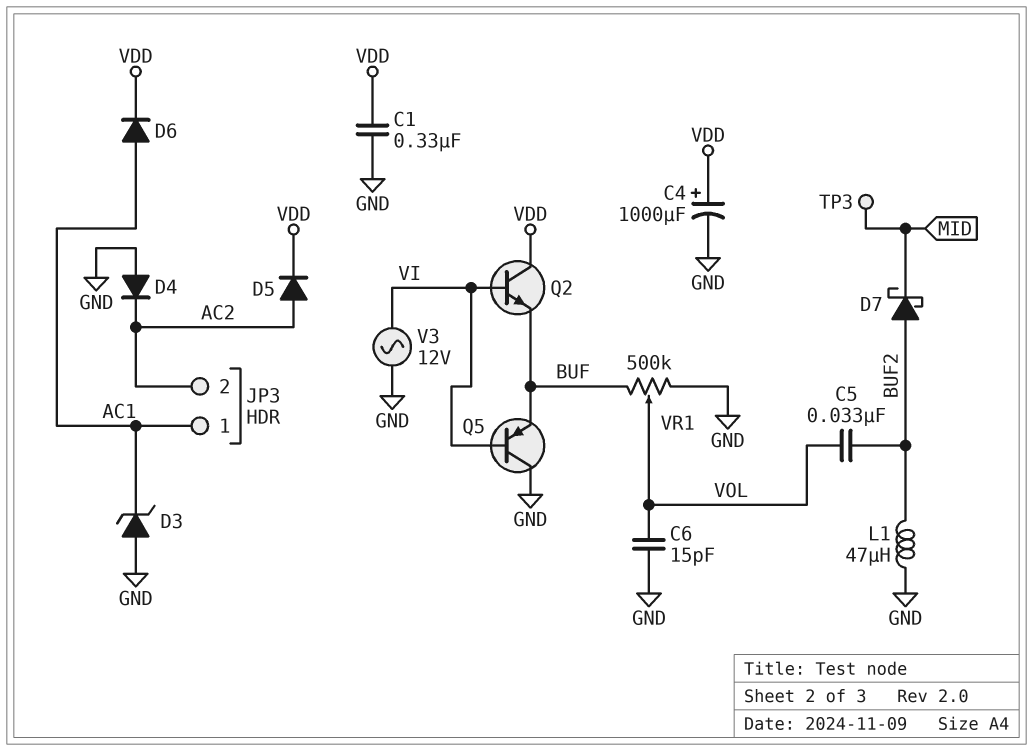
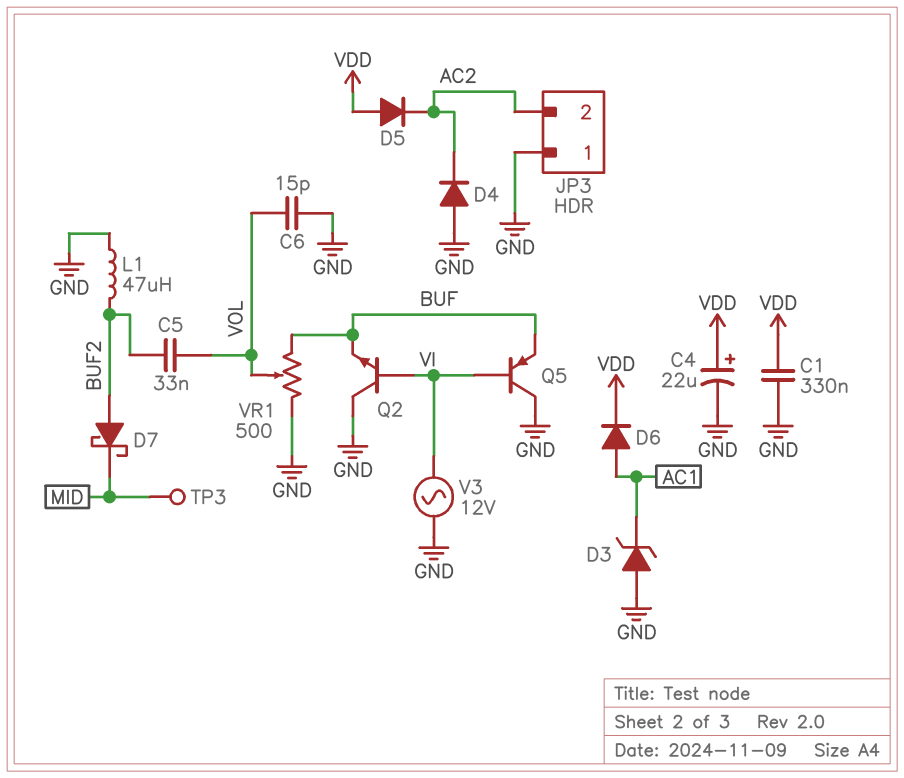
C4: 1000uF (plus VDD, minus GND) -> 22uF (plus VDD, minus GND)
D5: diode (A AC2, K VDD) -> diode (A VDD, K AC2)
JP3 pin 1: AC1 -> GND
Q2: NPN (B VI, C VDD, E BUF) -> NPN (B VI, C GND, E BUF)
VR1: 500k (BUF, GND, wiper VOL) -> 500 (BUF, GND, wiper VOL)

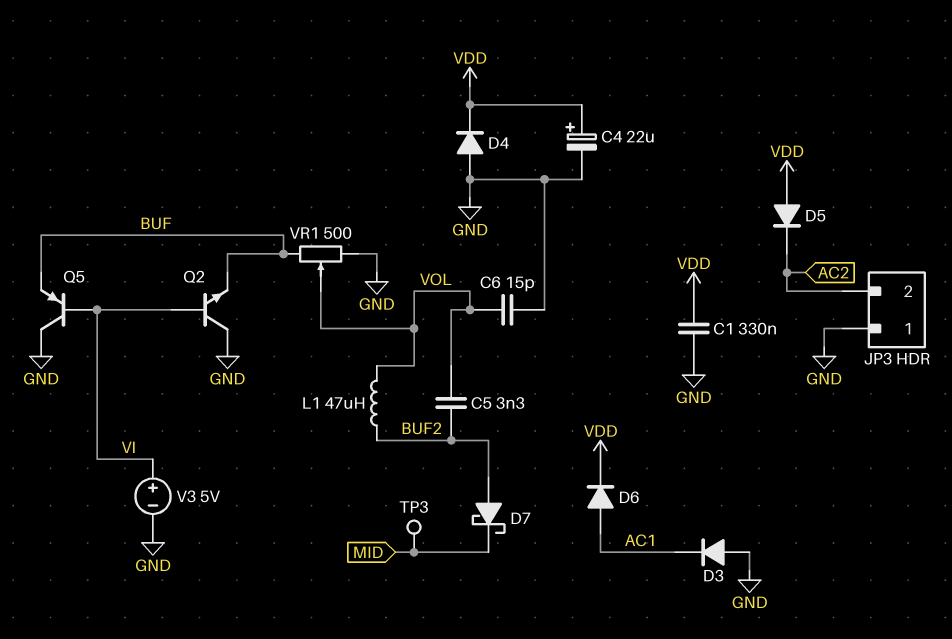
C5: 33nF (BUF2, VOL) -> 3.3nF (BUF2, VOL)
D3: zener (A GND, K AC1) -> diode (A GND, K AC1)
D4: diode (A GND, K AC2) -> diode (A GND, K VDD)
L1: 47uH (BUF2, GND) -> 47uH (BUF2, VOL)
V3: AC 12V (GND, VI) -> 5V (plus VI, minus GND)

